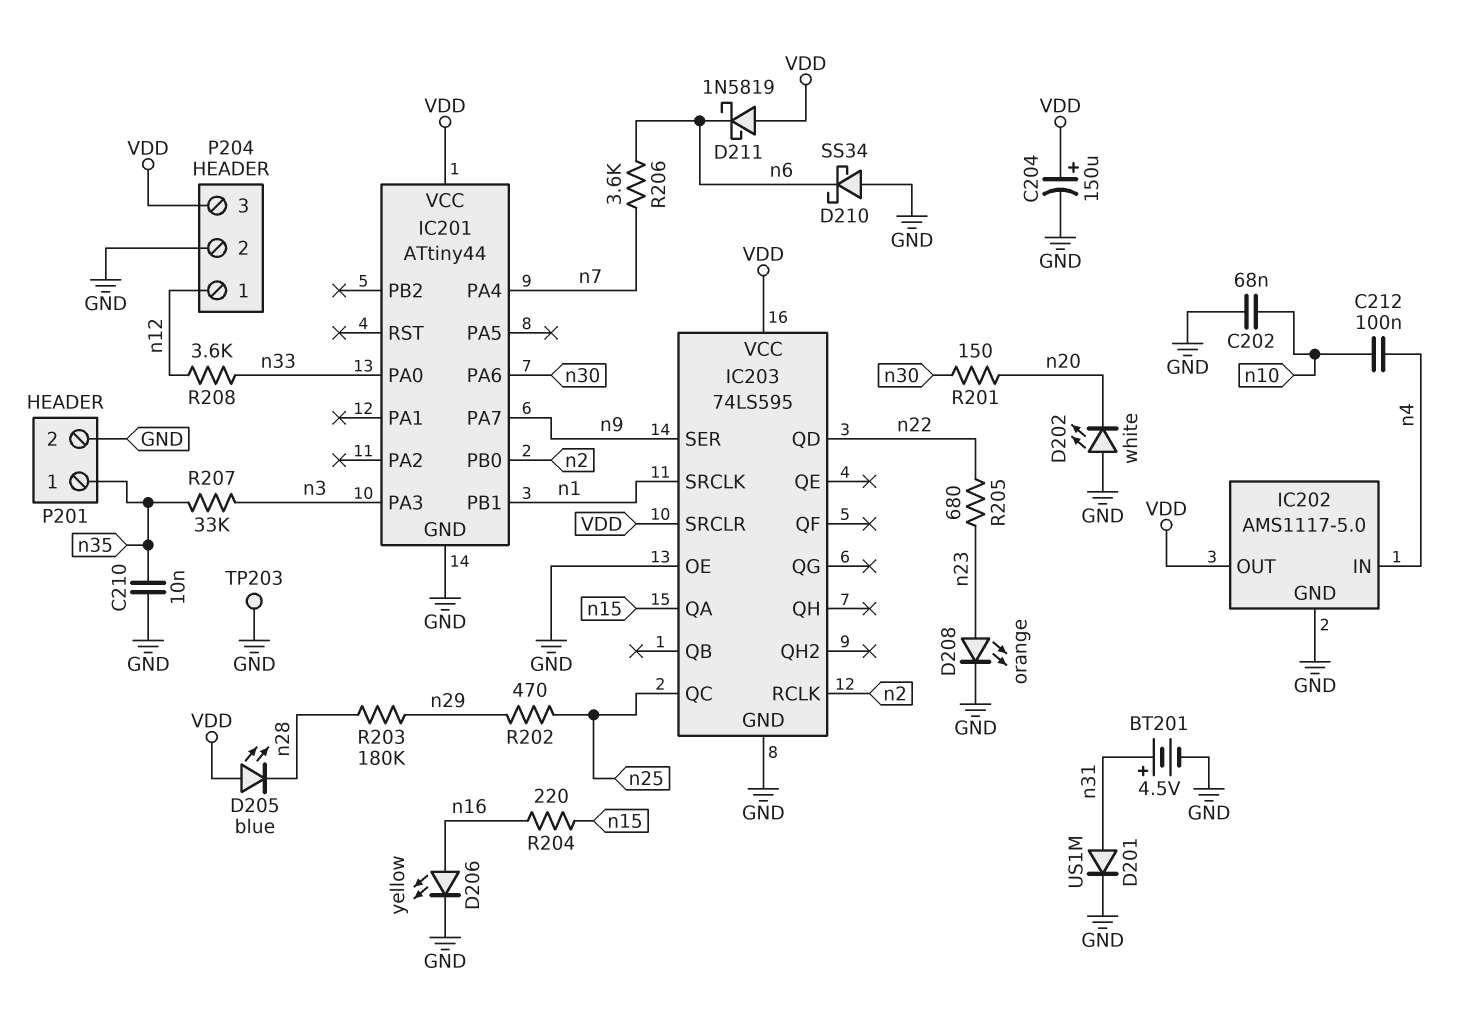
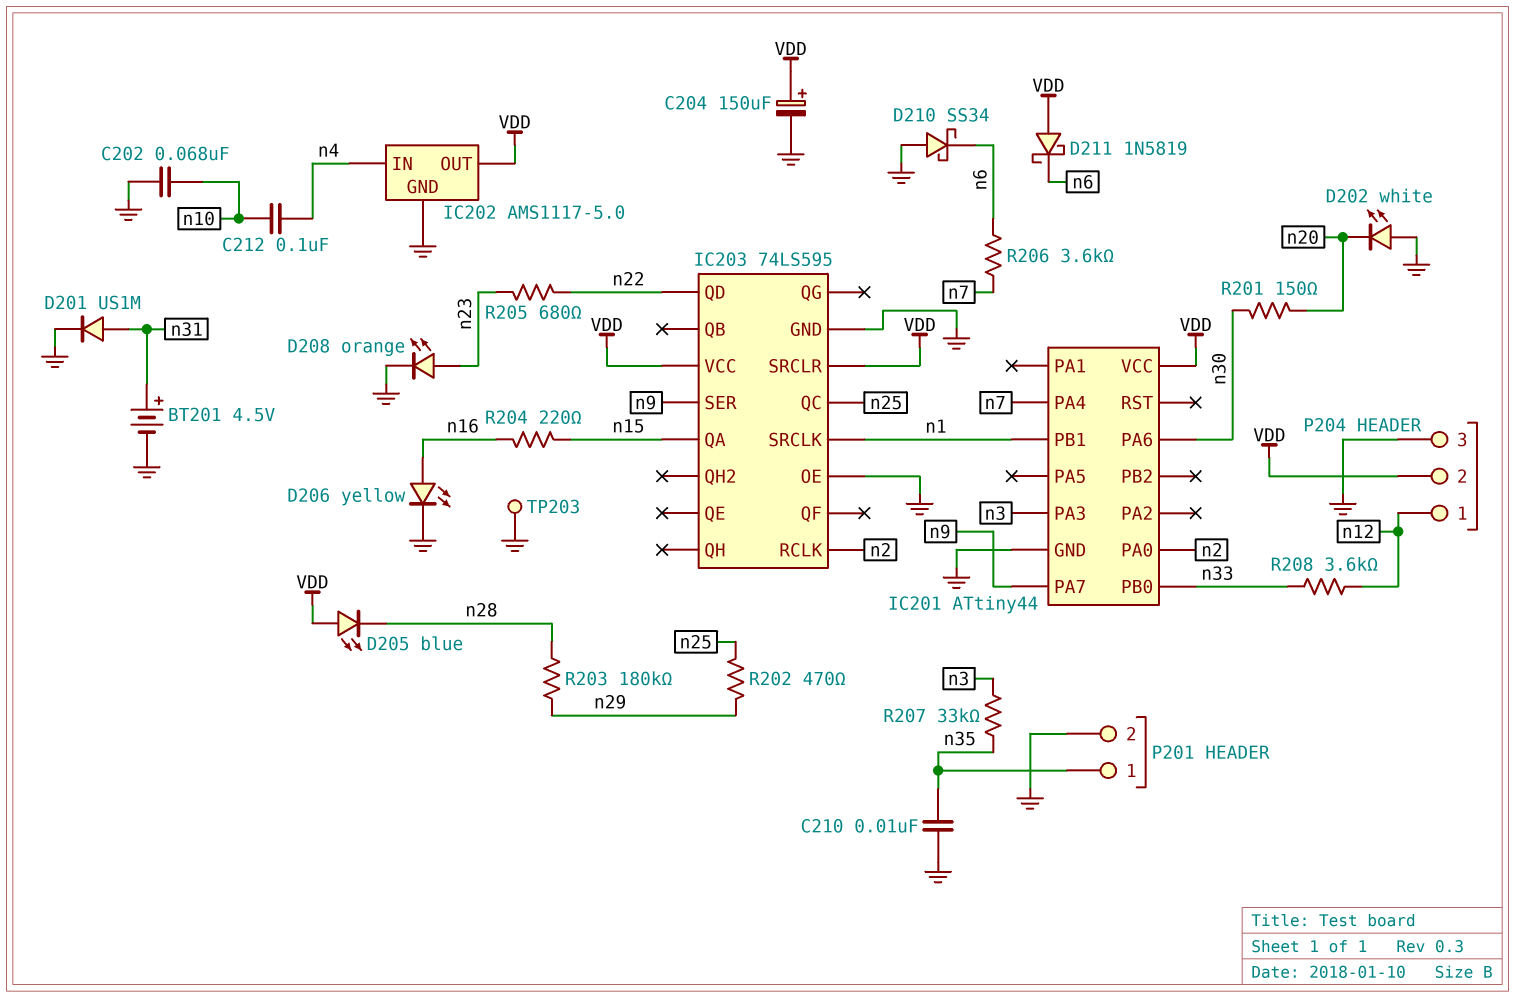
IC201 pin PA0: n33 -> n2
IC201 pin PB0: n2 -> n33
P204 pin 2: GND -> VDD
P204 pin 3: VDD -> GND

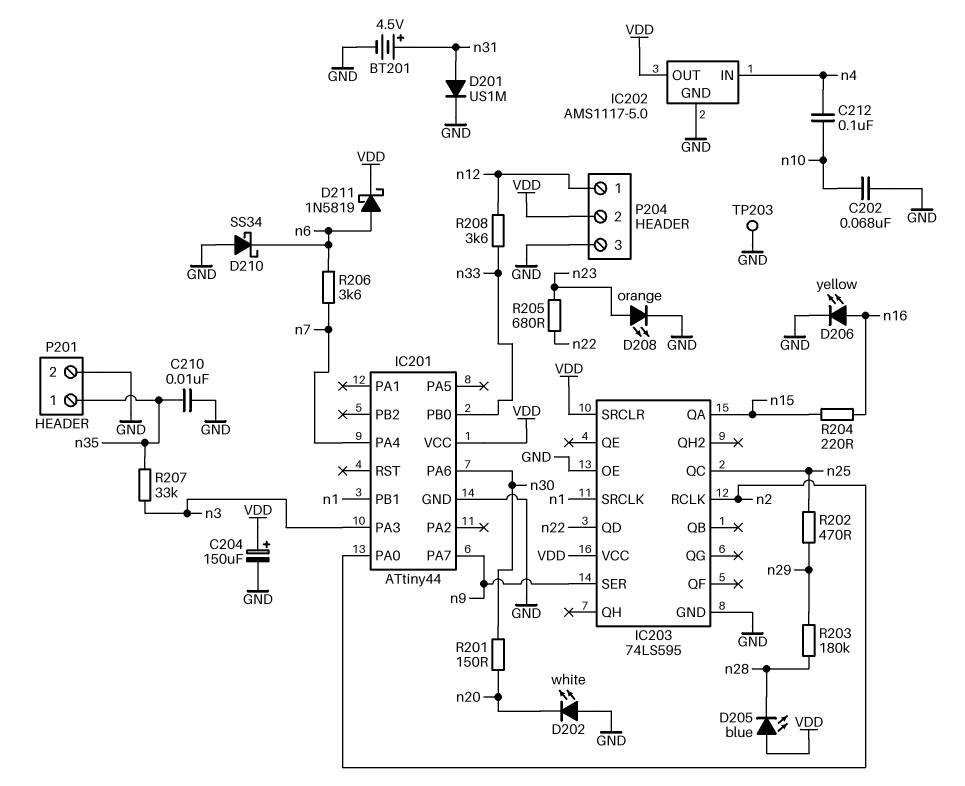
D211: schottky 1N5819 (A VDD, K n6) -> schottky 1N5819 (A n6, K VDD)

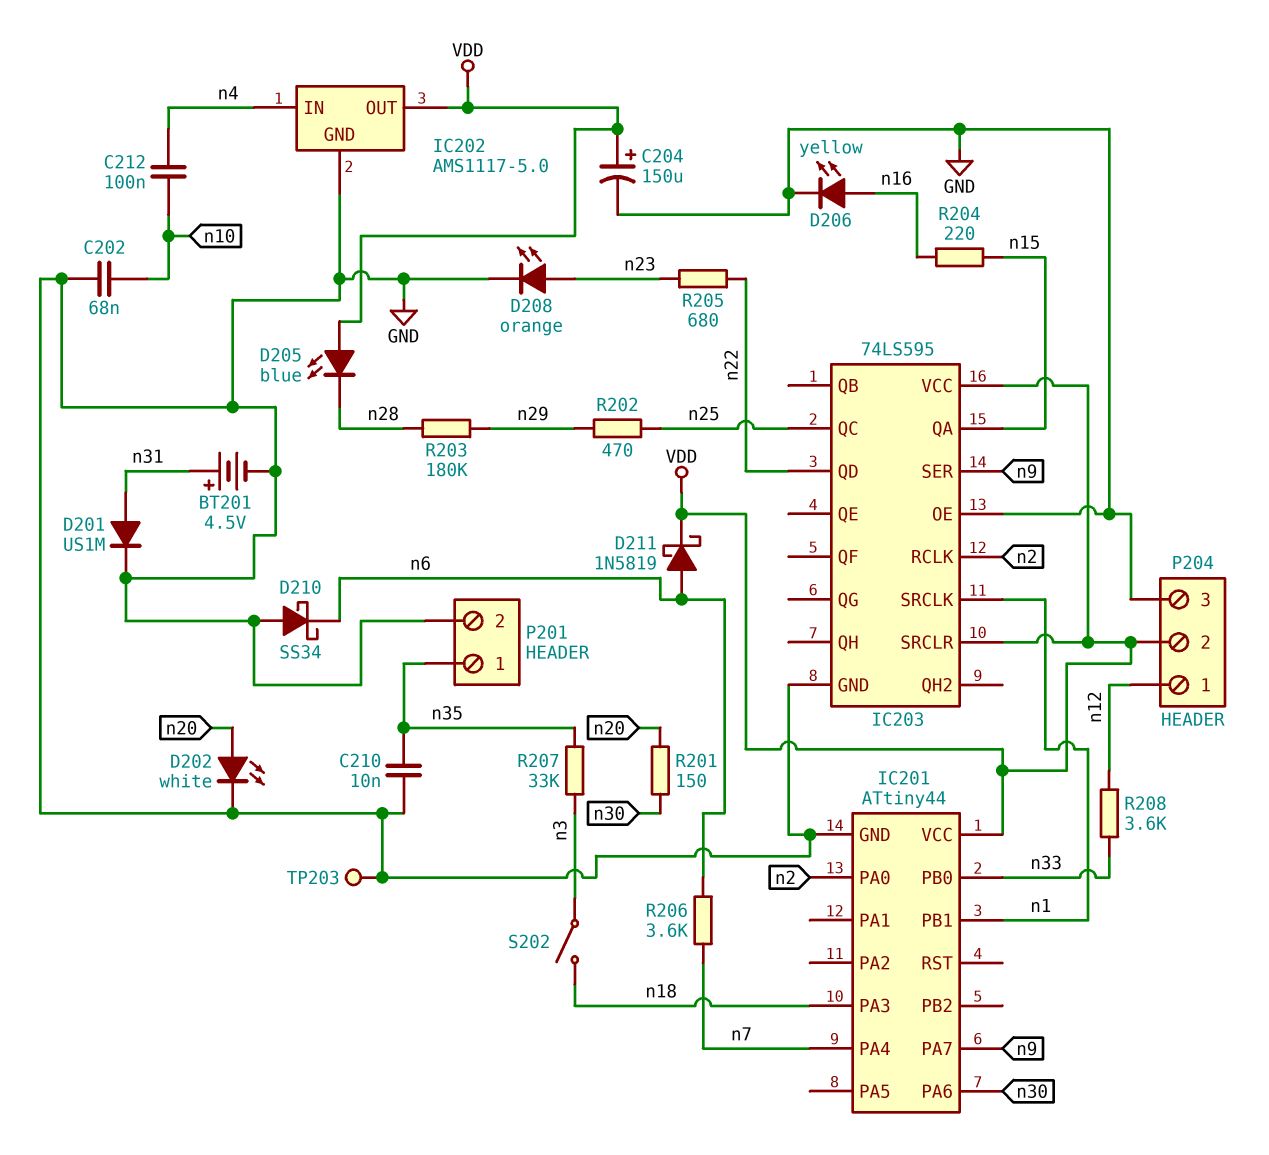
D202: LED white (A GND, K n20) -> LED white (A n20, K GND)
IC201 pin PA3: n3 -> n18
S202: none -> switch (n3, n18)

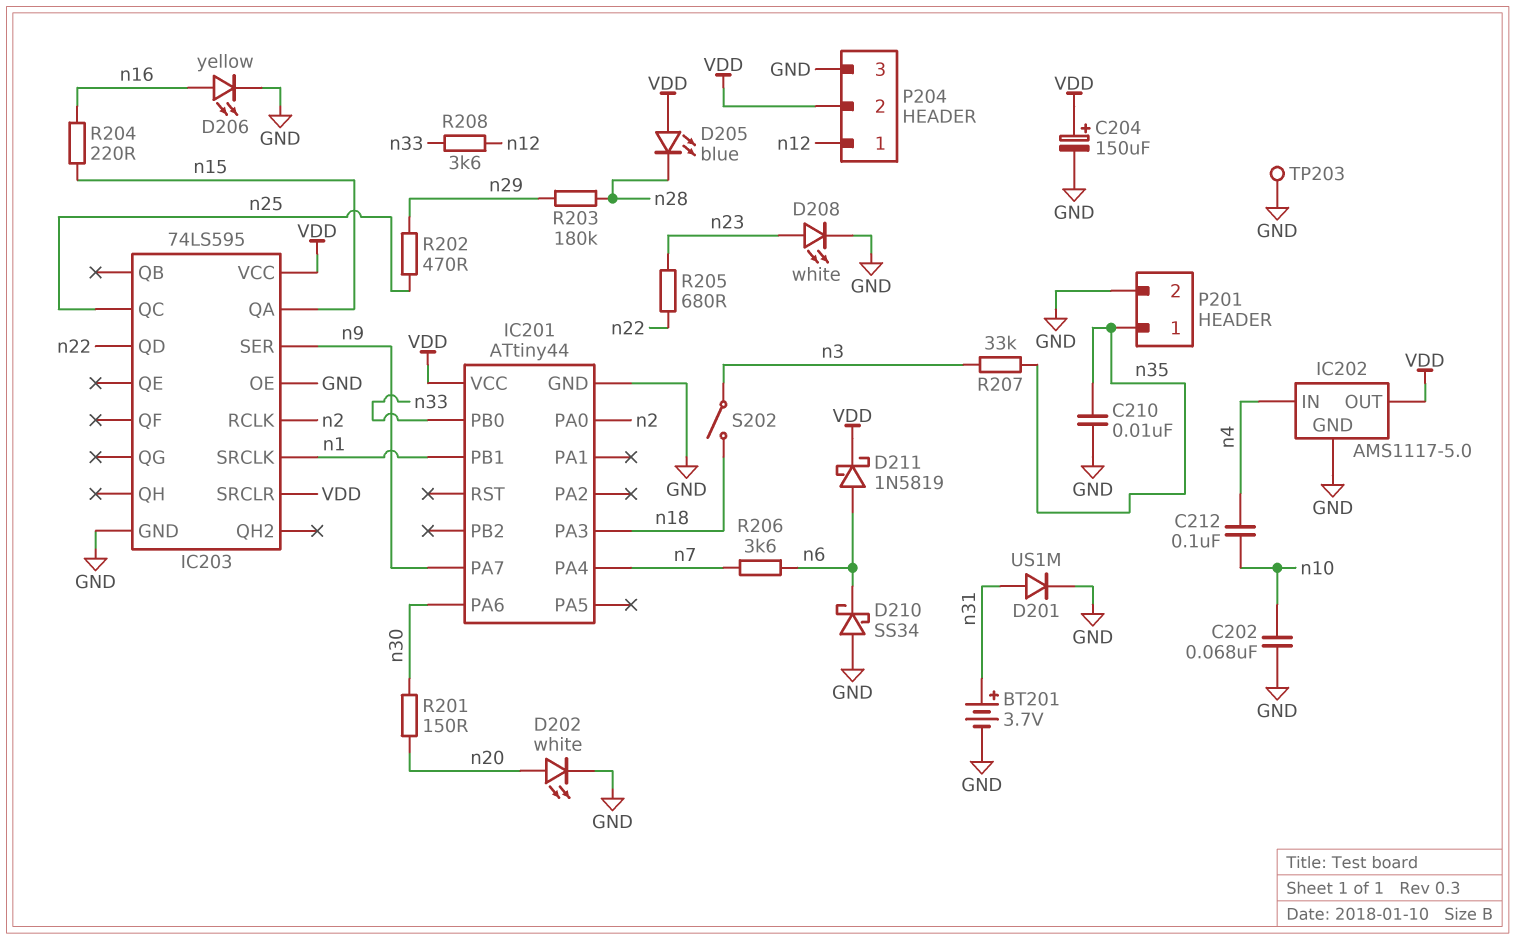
BT201: 4.5V (plus n31, minus GND) -> 3.7V (plus n31, minus GND)
D208: LED orange (A n23, K GND) -> LED white (A n23, K GND)

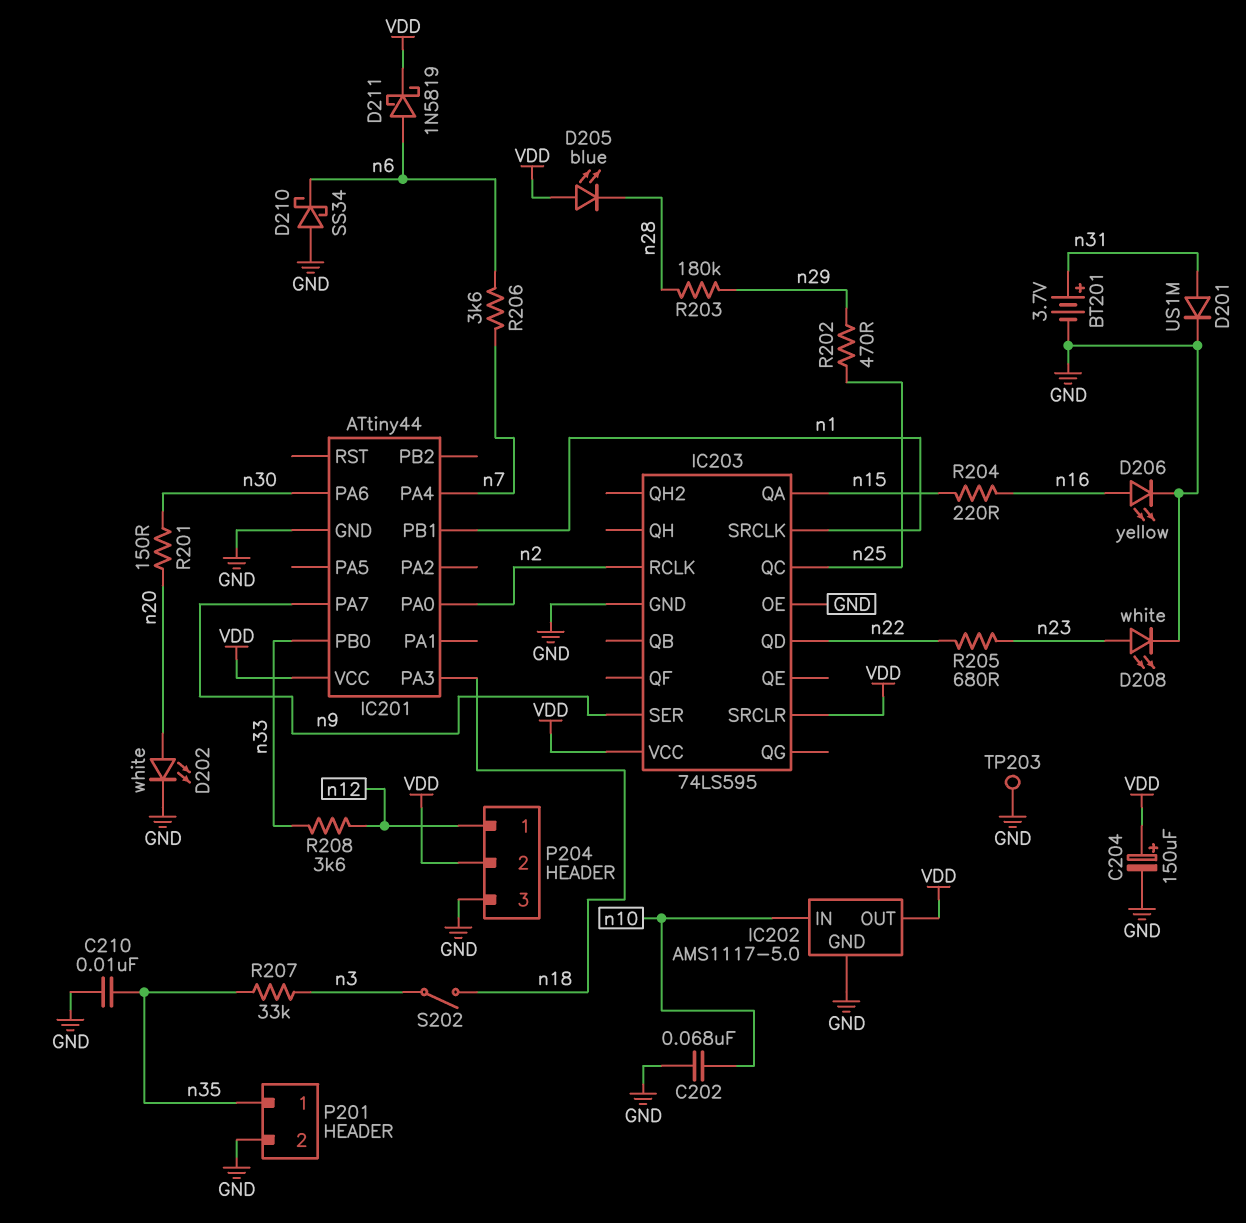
C212: 100nF (n4, n10) -> none
IC202 pin IN: n4 -> n10

